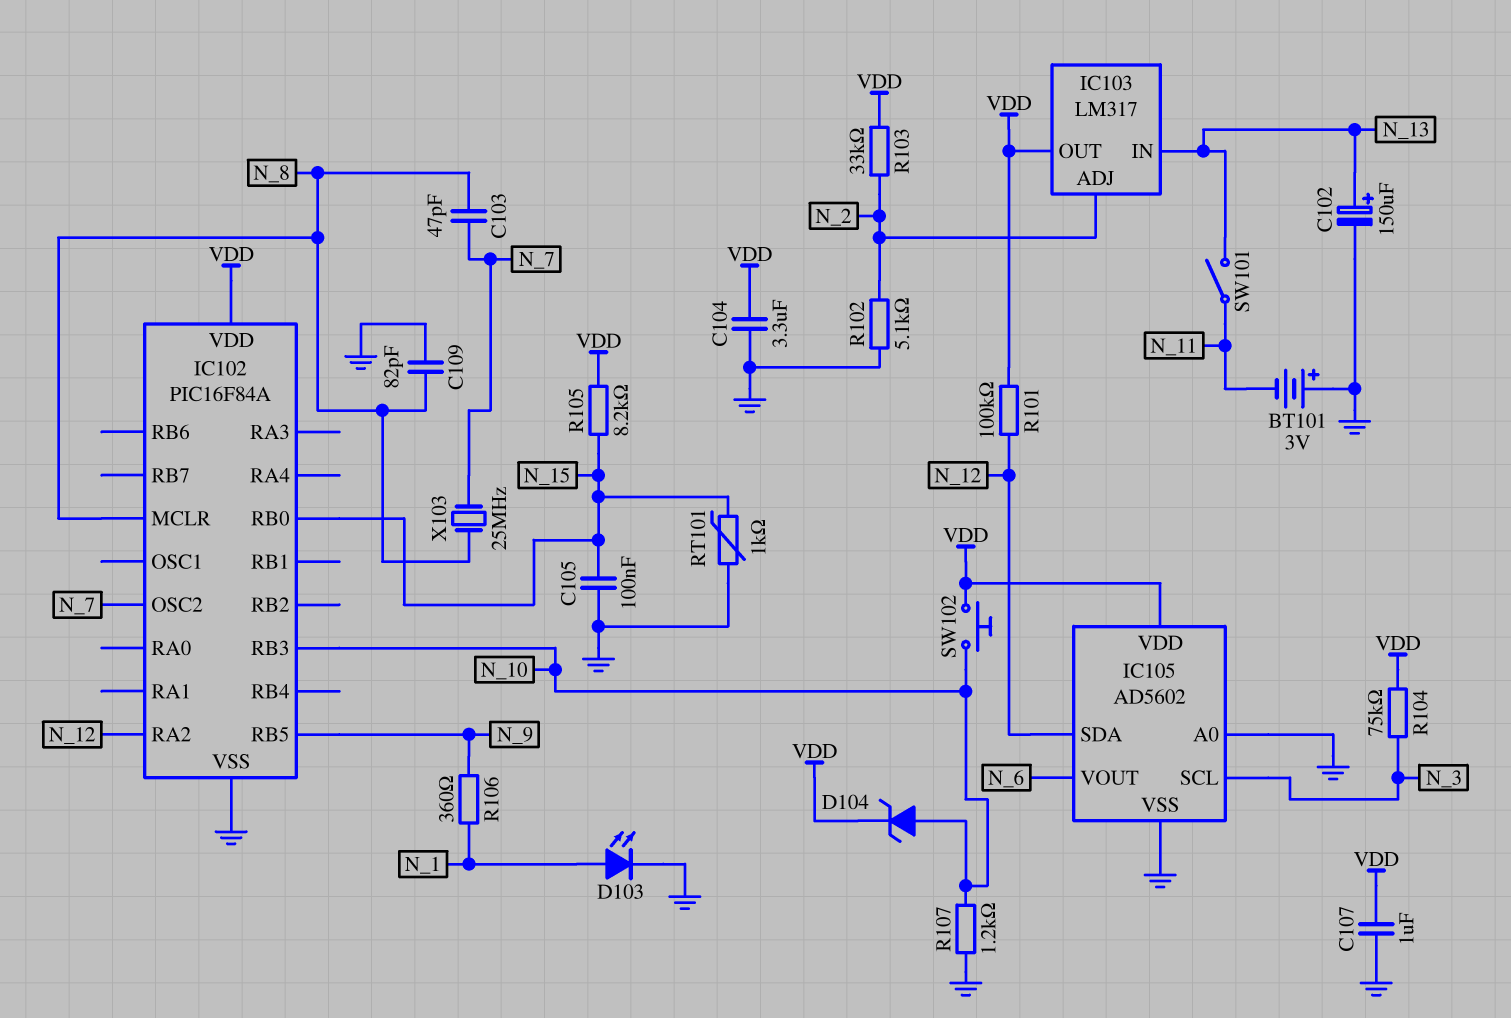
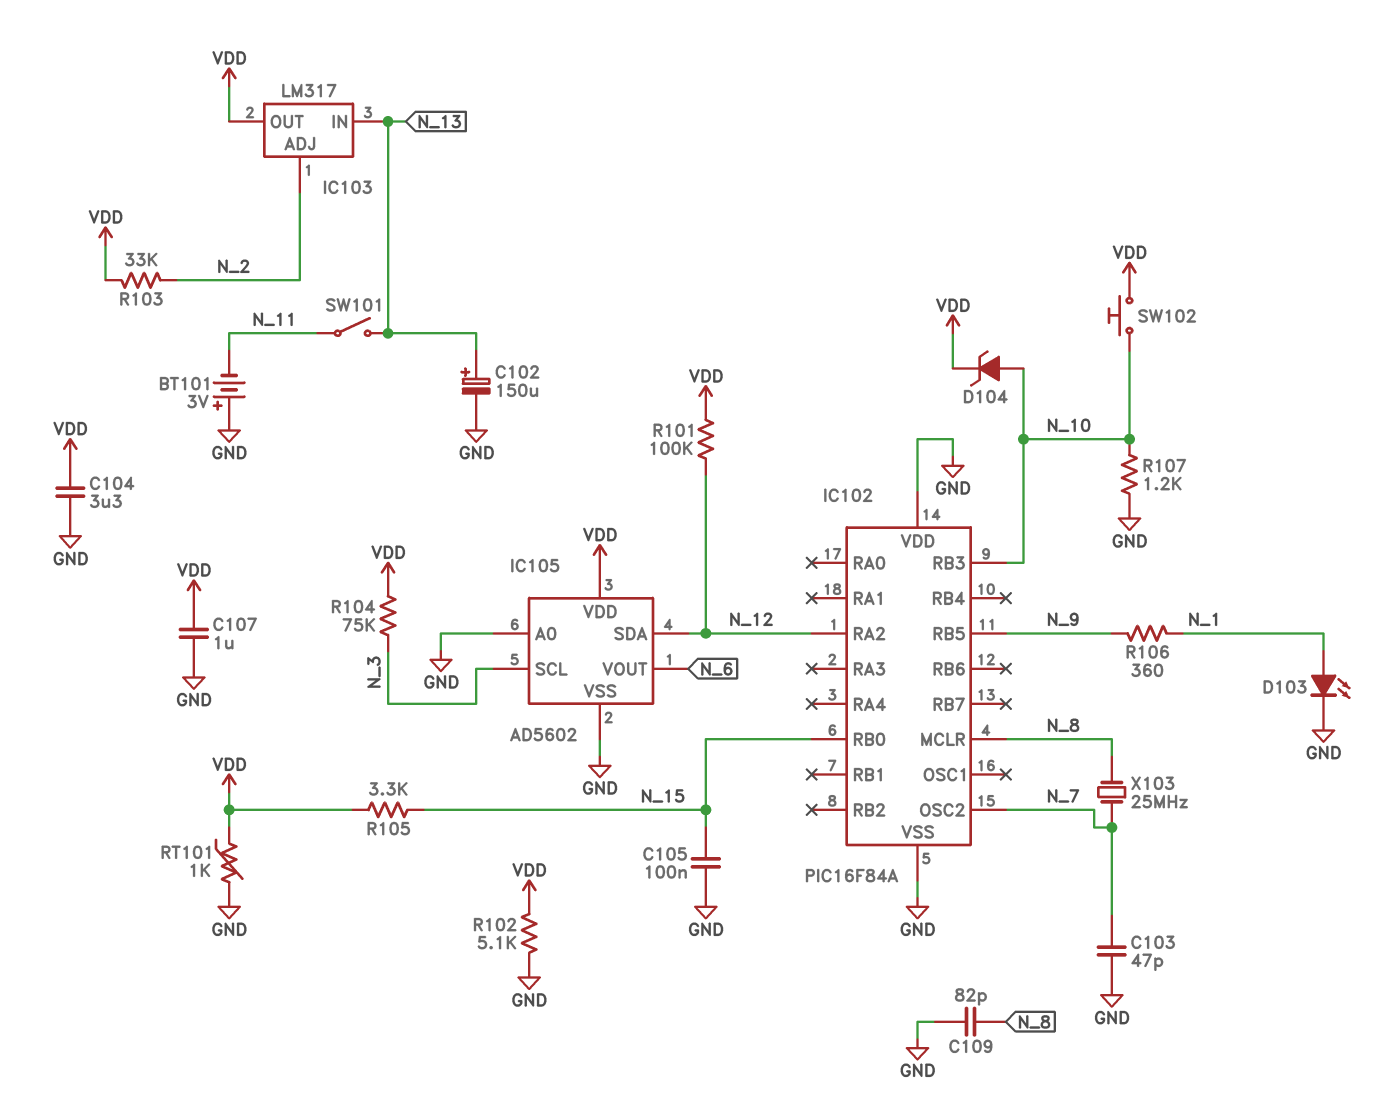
C103: 47pF (N_7, N_8) -> 47pF (GND, N_7)
IC102 pin VDD: VDD -> GND
R102: 5.1k (GND, N_2) -> 5.1k (GND, VDD)
R105: 8.2k (N_15, VDD) -> 3.3k (N_15, VDD)
RT101: 1k (GND, N_15) -> 1k (GND, VDD)

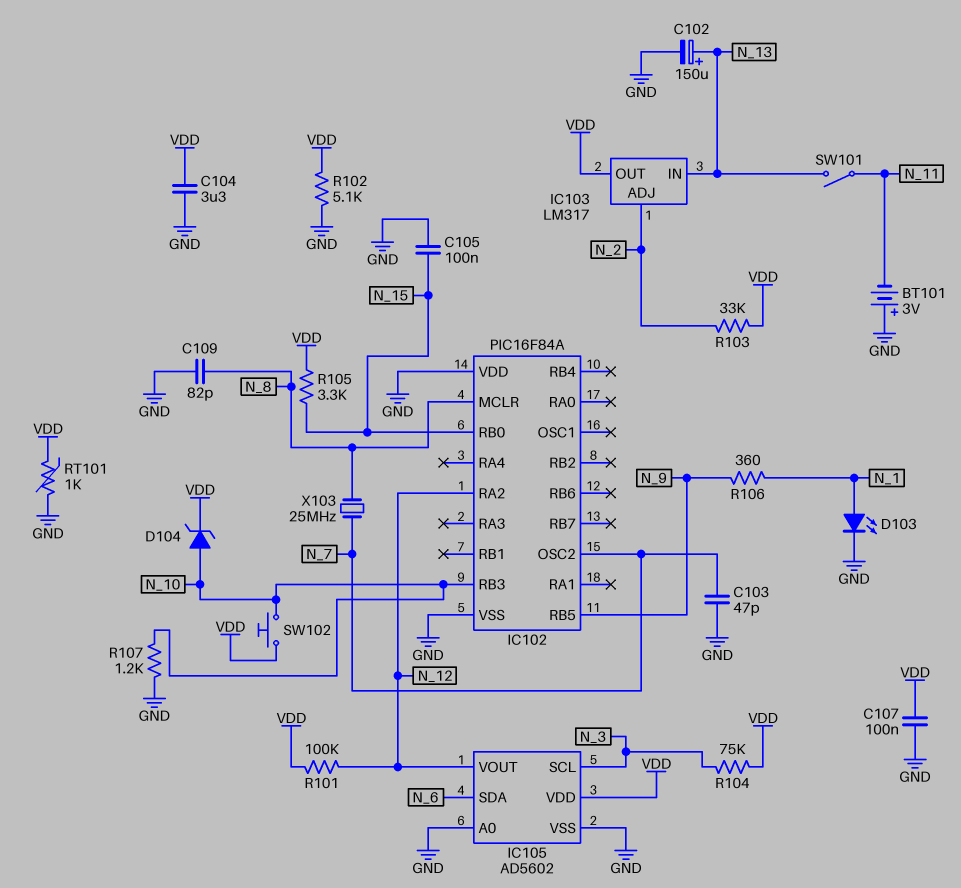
C107: 1uF (GND, VDD) -> 100nF (GND, VDD)
IC105 pin SDA: N_12 -> N_6
IC105 pin VOUT: N_6 -> N_12

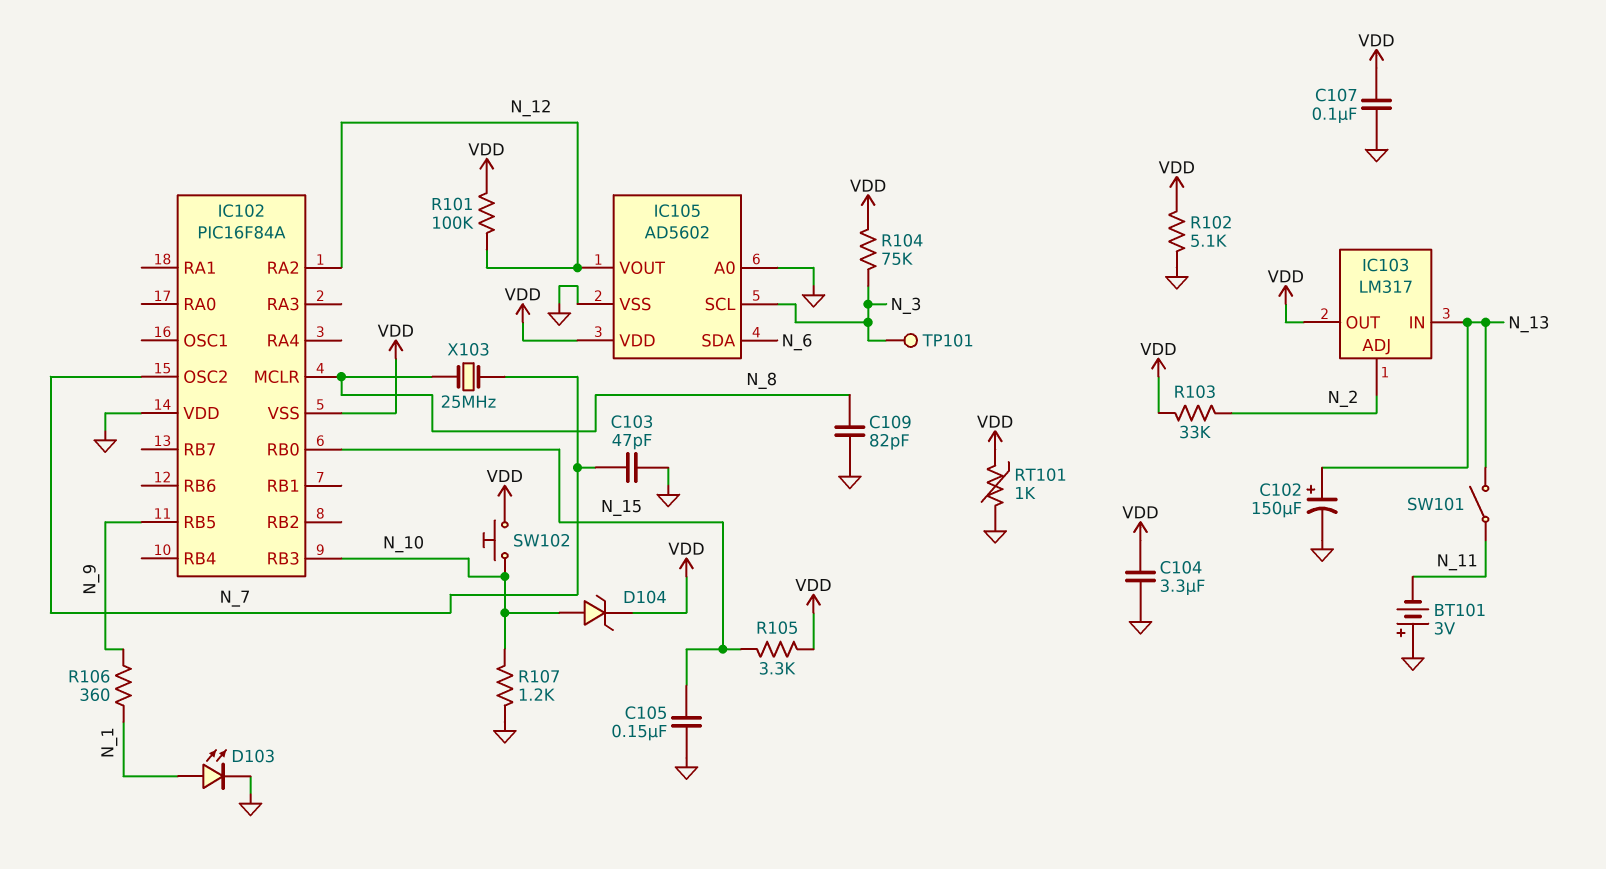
C105: 100nF (GND, N_15) -> 150nF (GND, N_15)
IC102 pin VSS: GND -> VDD
TP101: none -> test point (N_3)

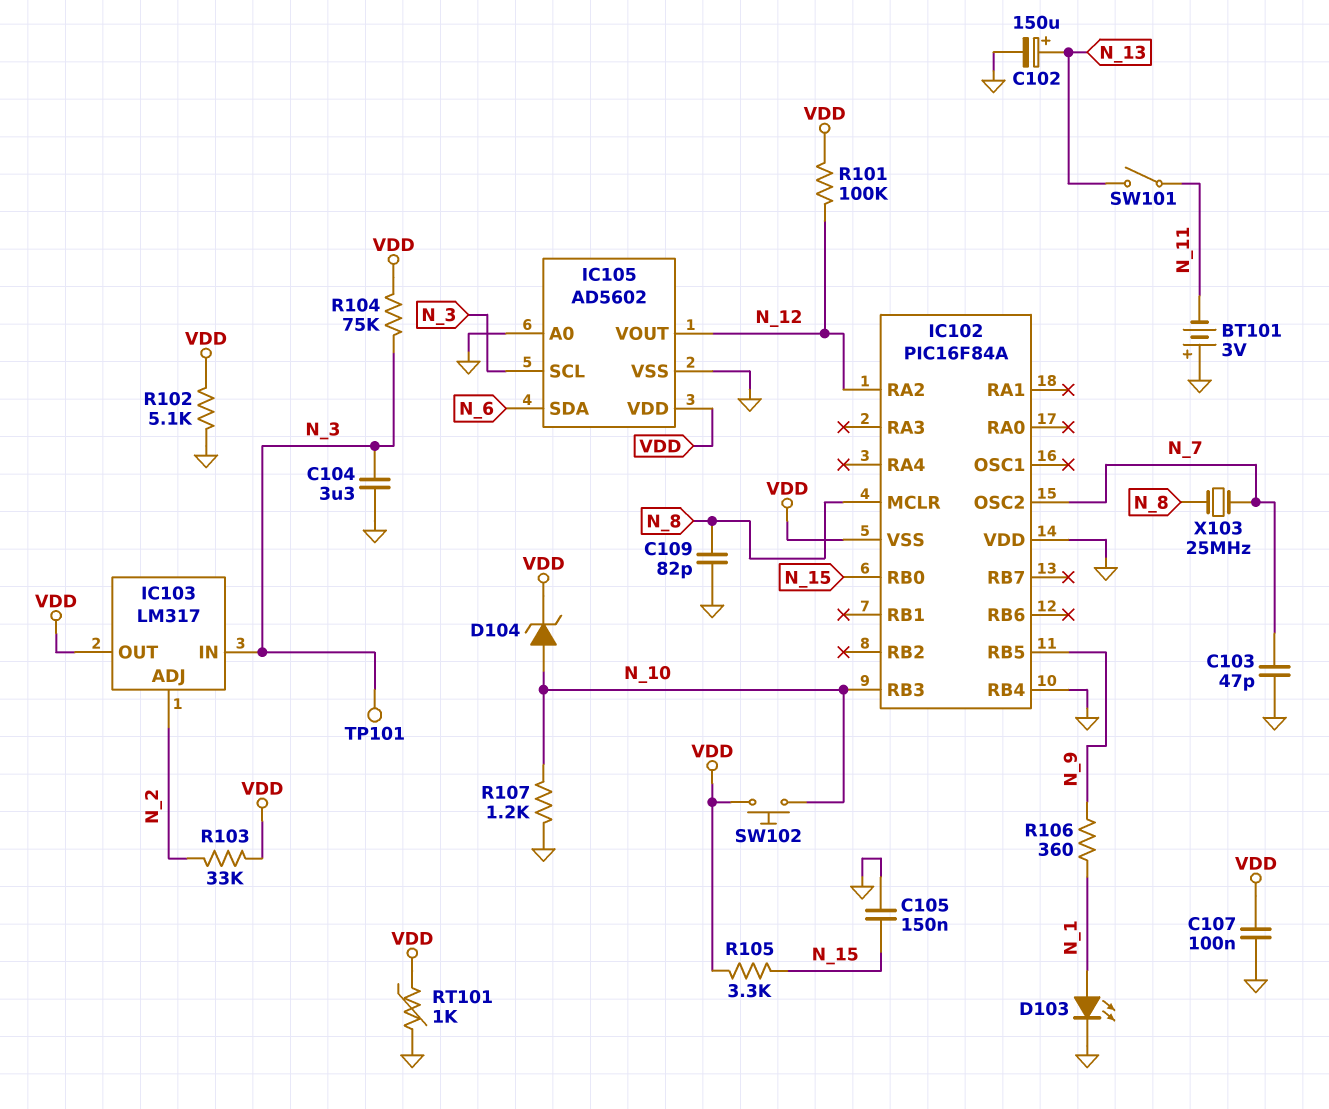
C104: 3.3uF (GND, VDD) -> 3.3uF (GND, N_3)
IC102 pin RB4: none -> GND
IC103 pin IN: N_13 -> N_3

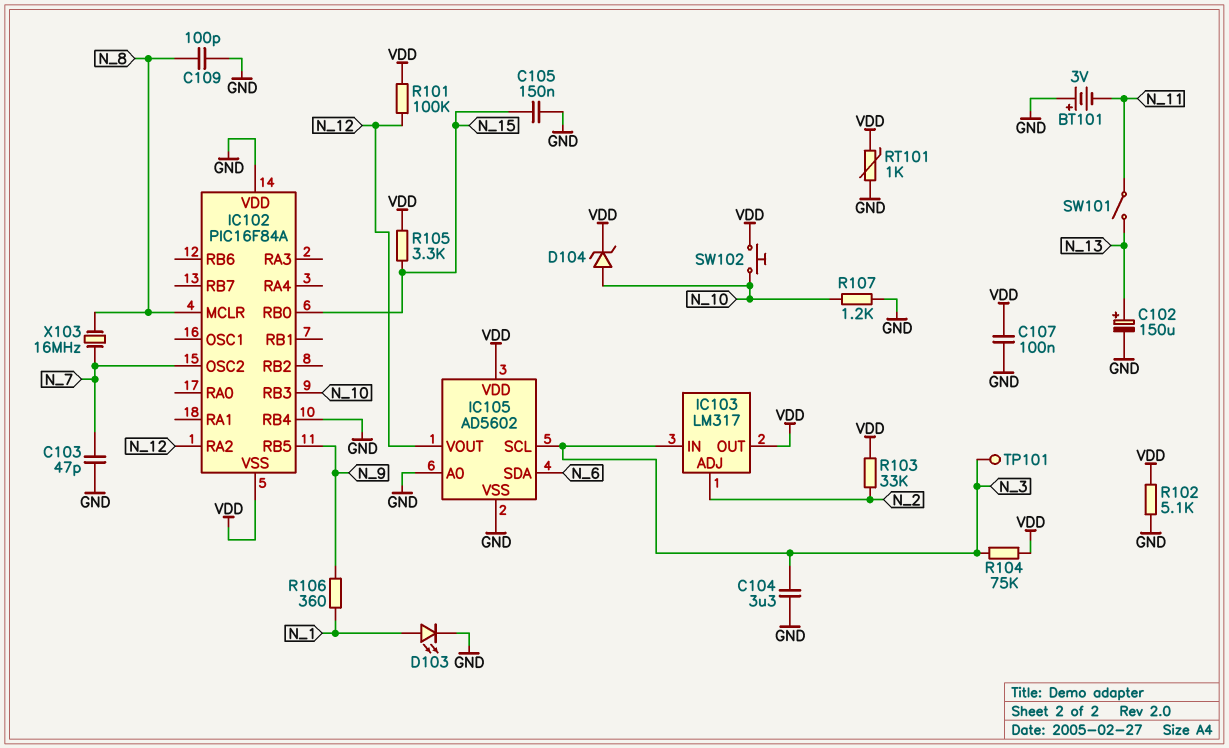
C109: 82pF (GND, N_8) -> 100pF (GND, N_8)
X103: 25MHz (N_7, N_8) -> 16MHz (N_7, N_8)

